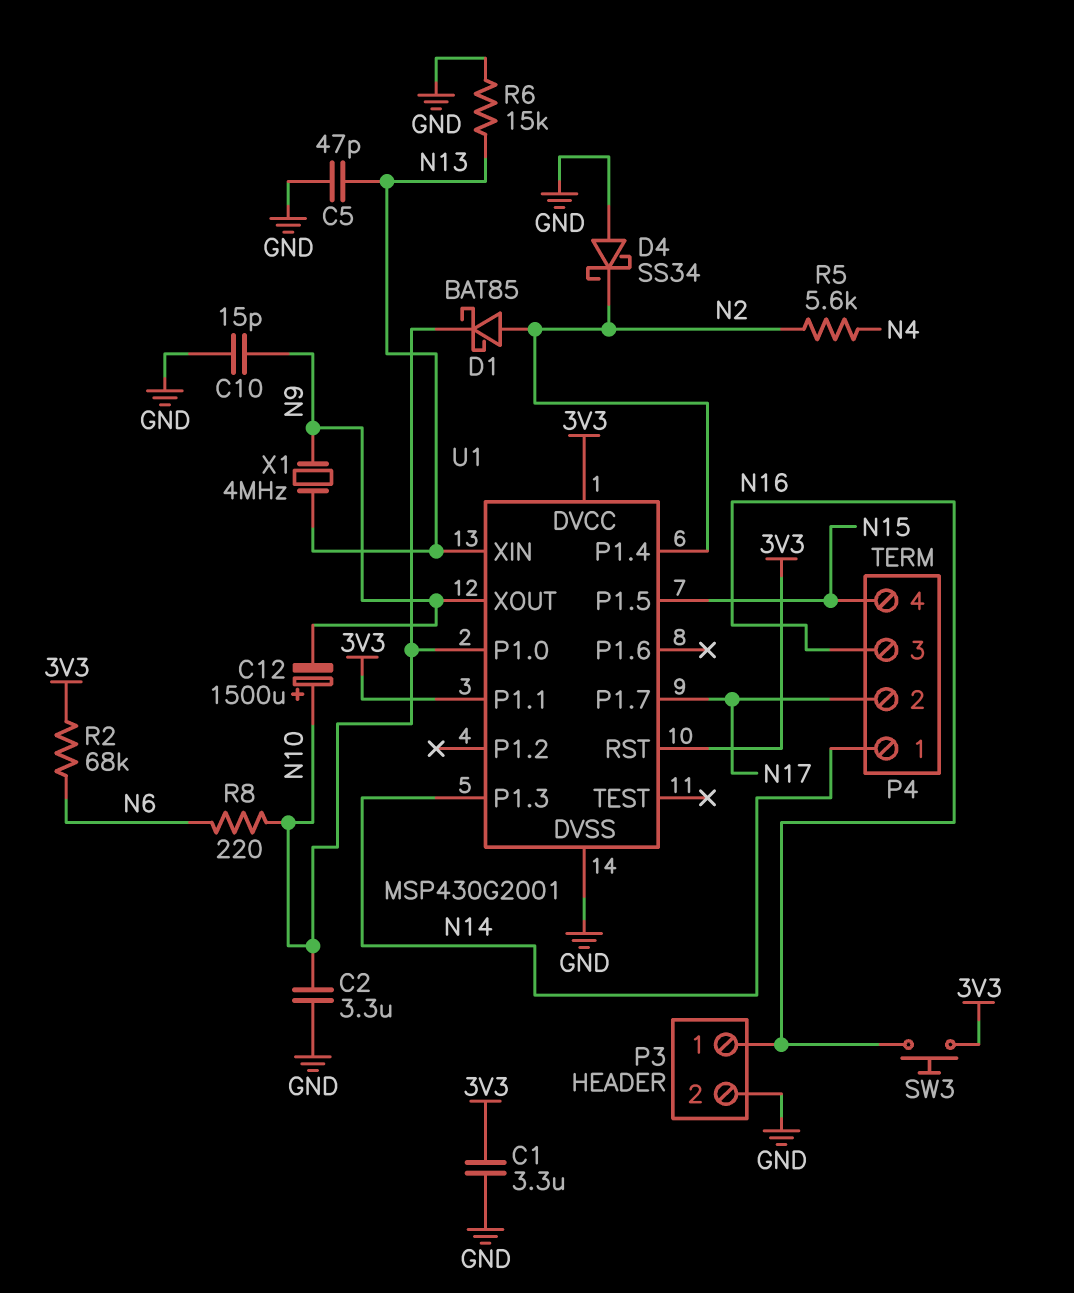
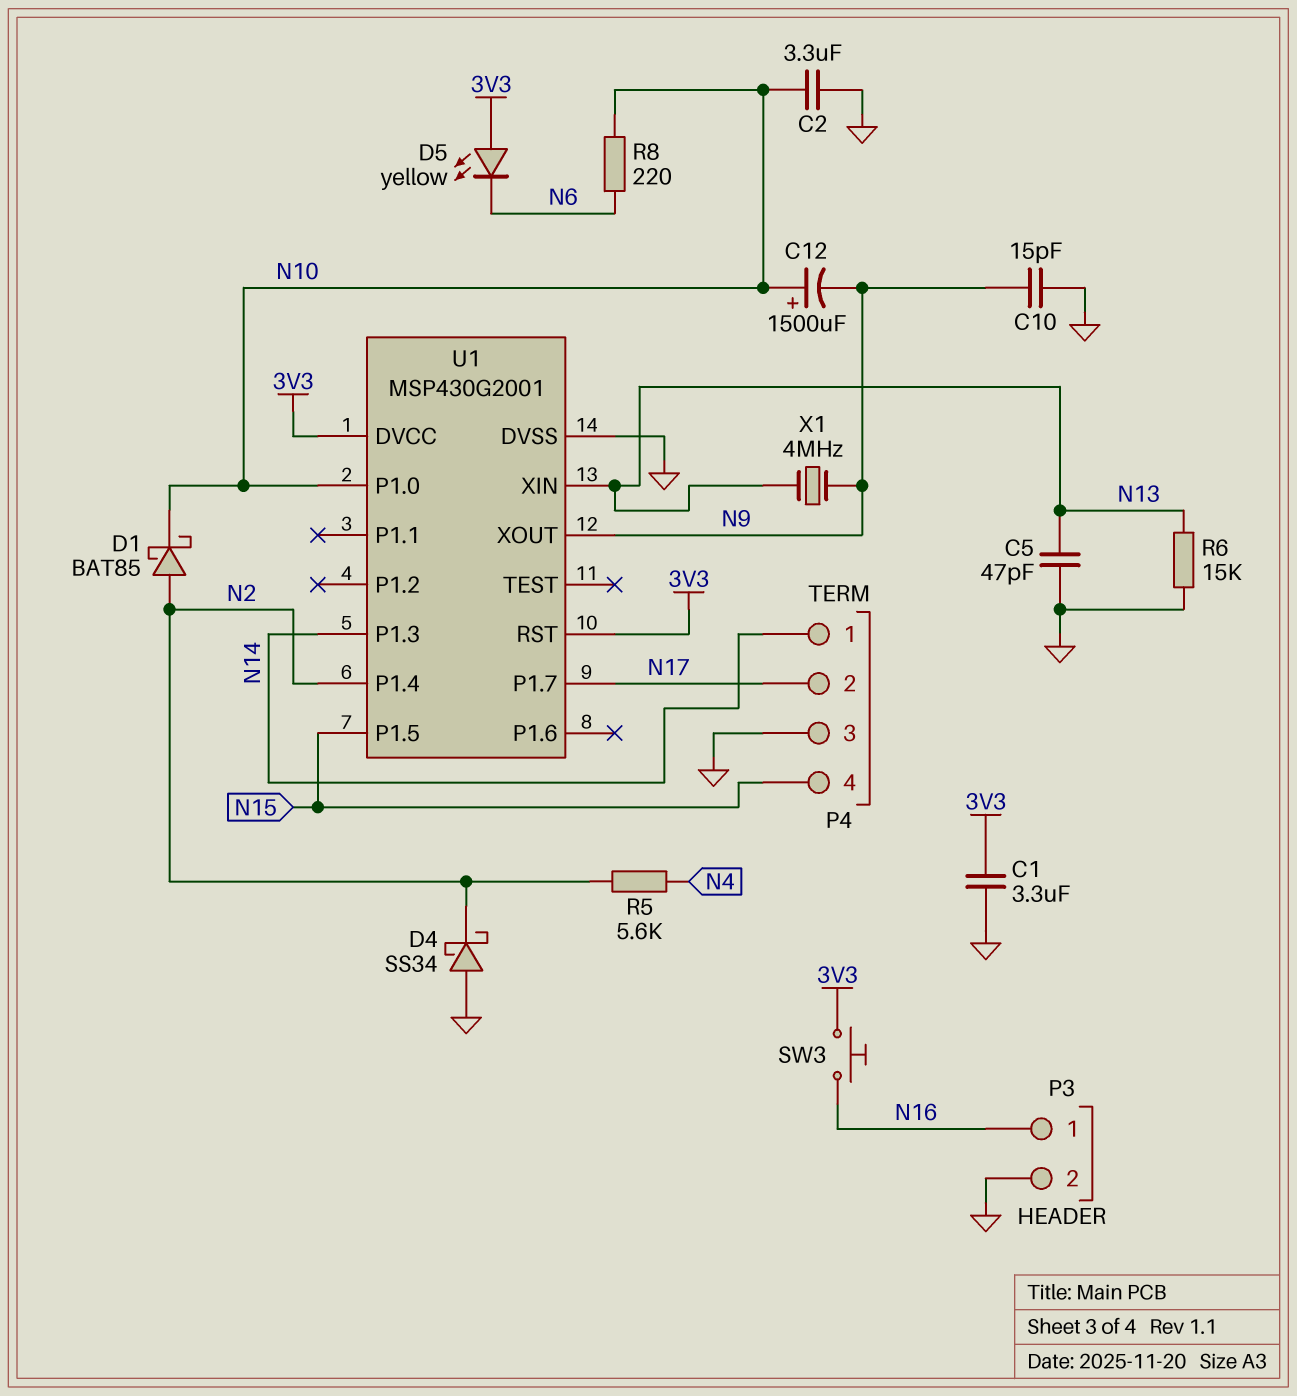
D5: none -> LED yellow (A 3V3, K N6)
P4 pin 3: N16 -> GND
R2: 68k (3V3, N6) -> none
U1 pin P1.1: 3V3 -> none

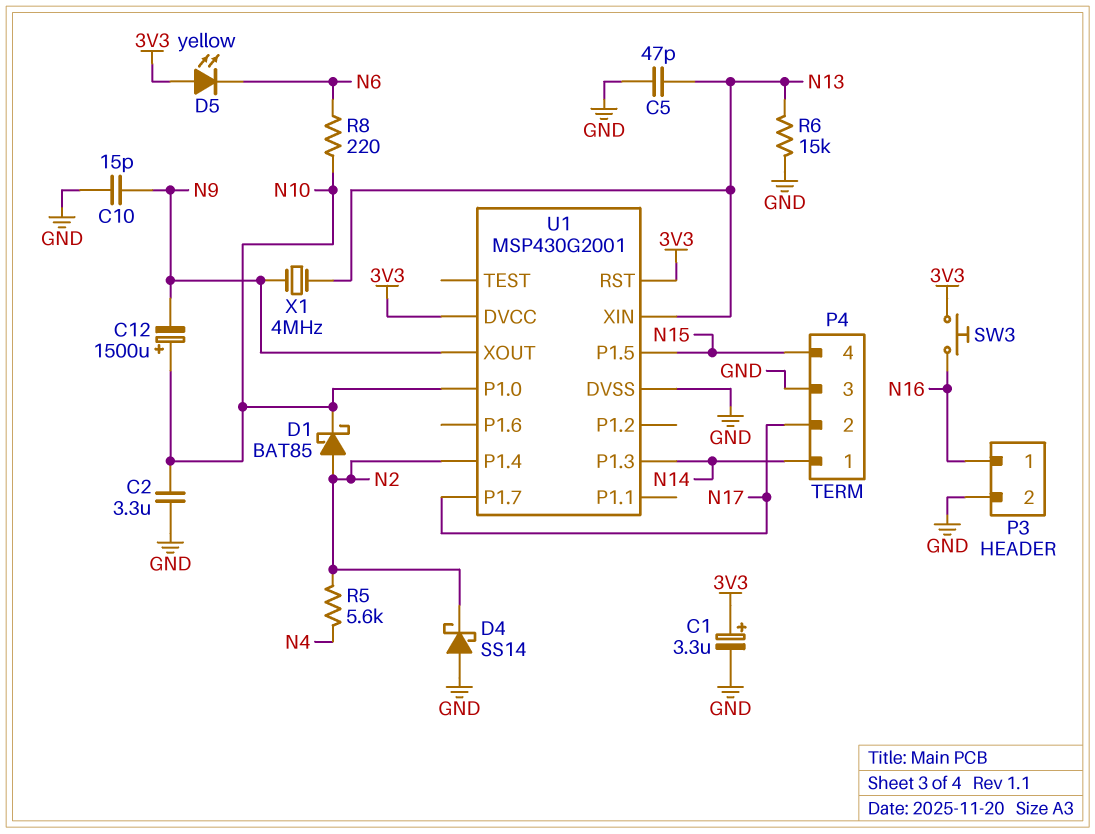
C1: 3.3uF (3V3, GND) -> 3.3uF (plus 3V3, minus GND)
D4: schottky SS34 (A GND, K N2) -> schottky SS14 (A GND, K N2)

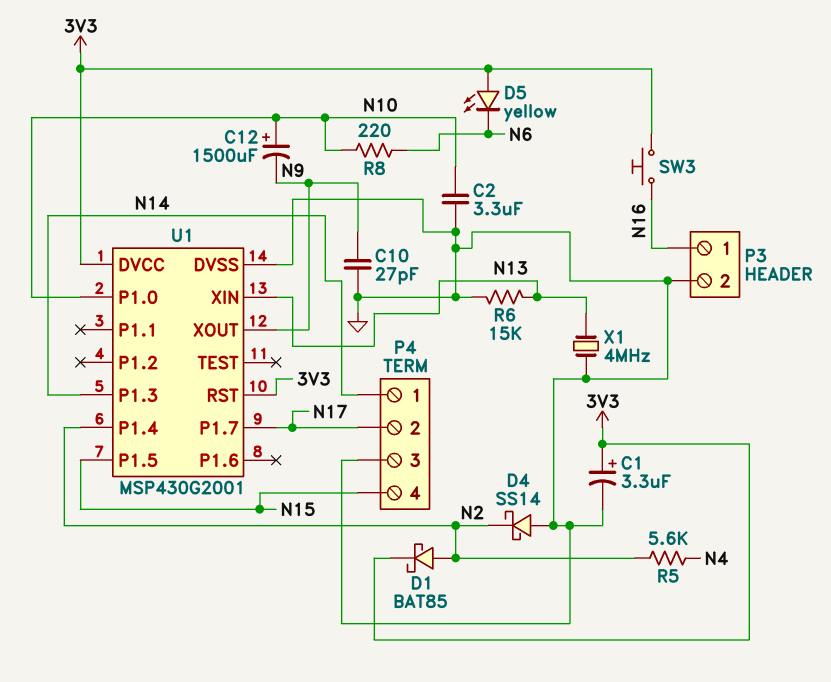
C5: 47pF (GND, N13) -> none
C10: 15pF (GND, N9) -> 27pF (GND, N9)
D1: schottky BAT85 (A N2, K N10) -> schottky BAT85 (A N2, K 3V3)
X1: 4MHz (N9, N13) -> 4MHz (GND, N13)

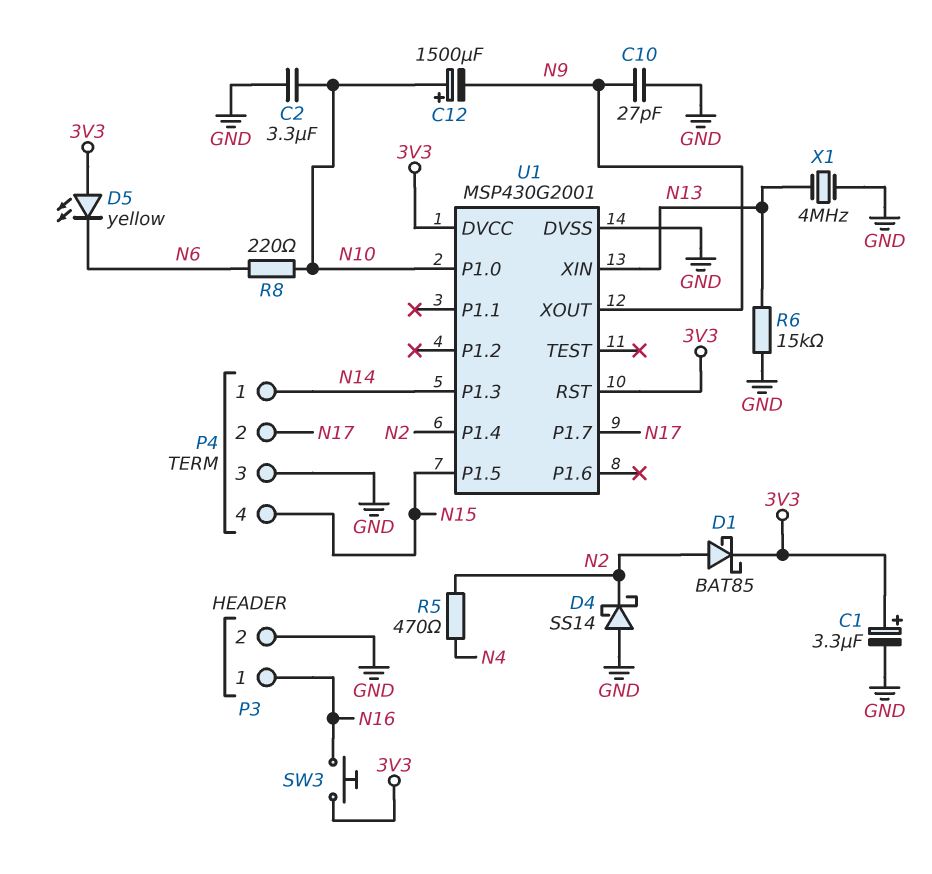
R5: 5.6k (N2, N4) -> 470 (N2, N4)

